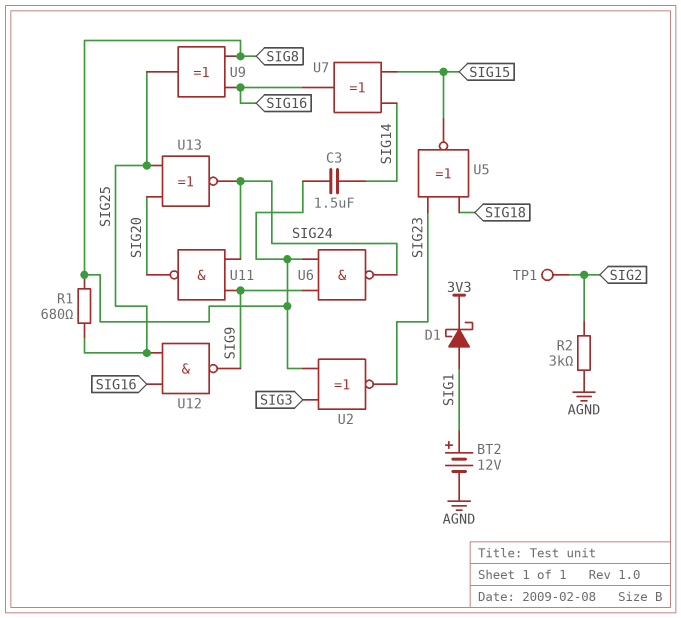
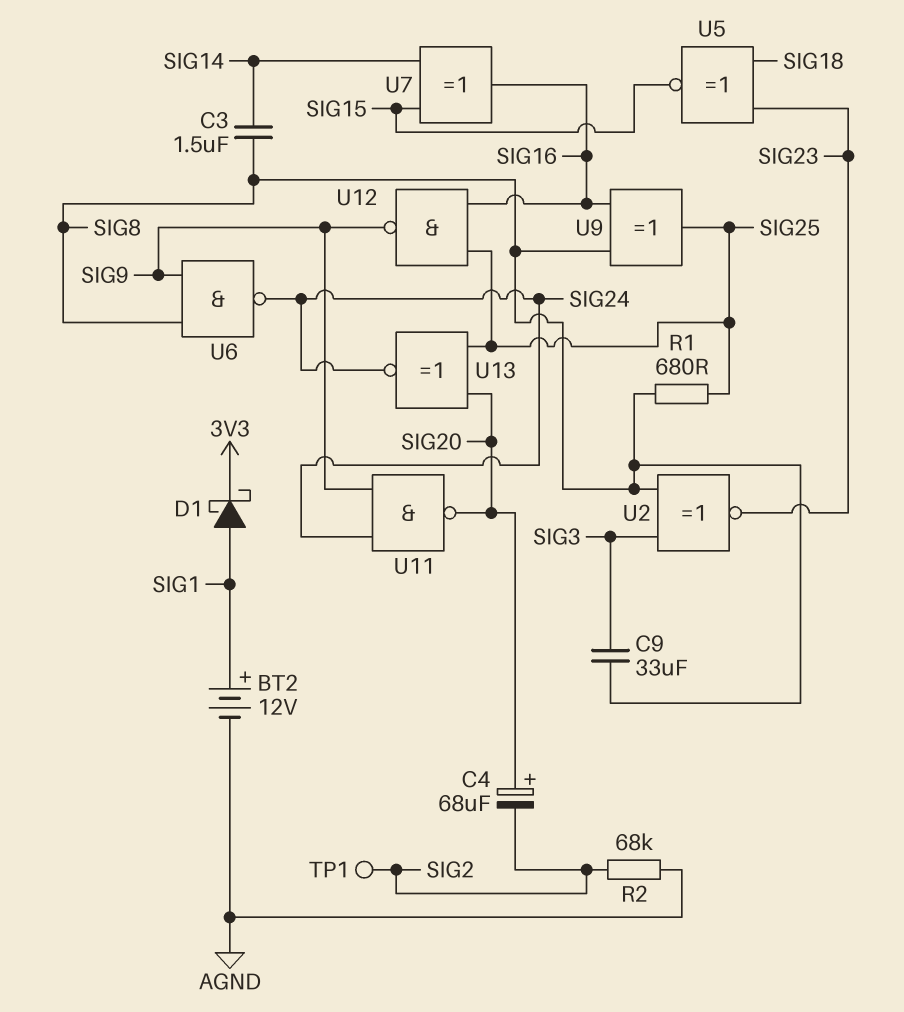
C4: none -> 68uF (plus SIG20, minus SIG2)
C9: none -> 33uF (SIG3, SIG8)
R2: 3k (AGND, SIG2) -> 68k (AGND, SIG2)

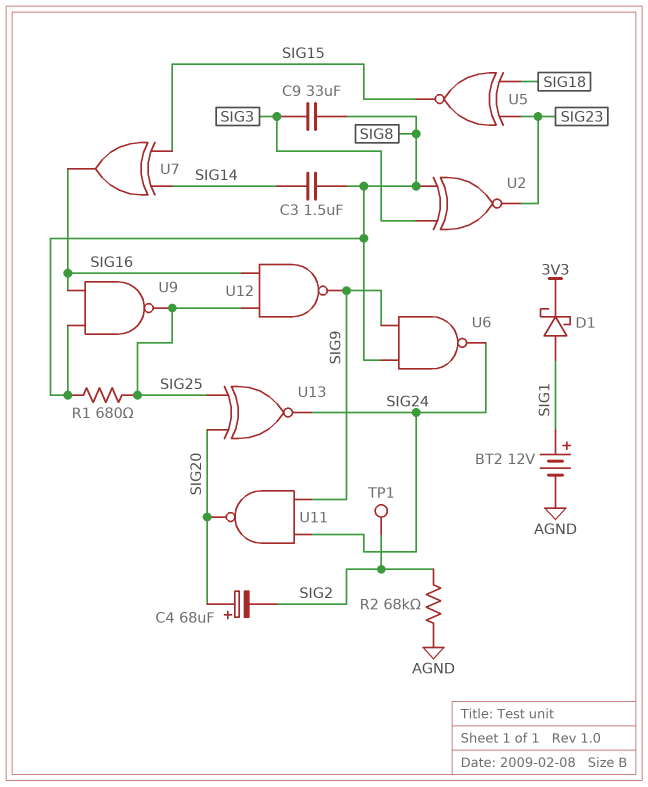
U9: XOR (in SIG8, in SIG16, out SIG25) -> NAND (in SIG8, in SIG16, out SIG25)

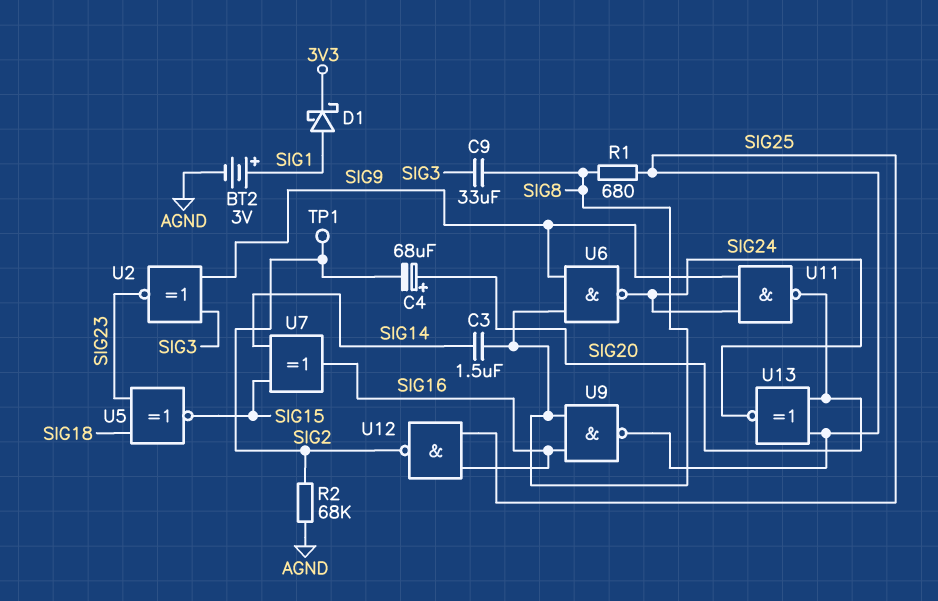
BT2: 12V (plus SIG1, minus AGND) -> 3V (plus SIG1, minus AGND)
U2: XNOR (in SIG3, in SIG8, out SIG23) -> XNOR (in SIG3, in SIG9, out SIG23)
U12: NAND (in SIG16, in SIG25, out SIG9) -> NAND (in SIG16, in SIG25, out SIG2)

